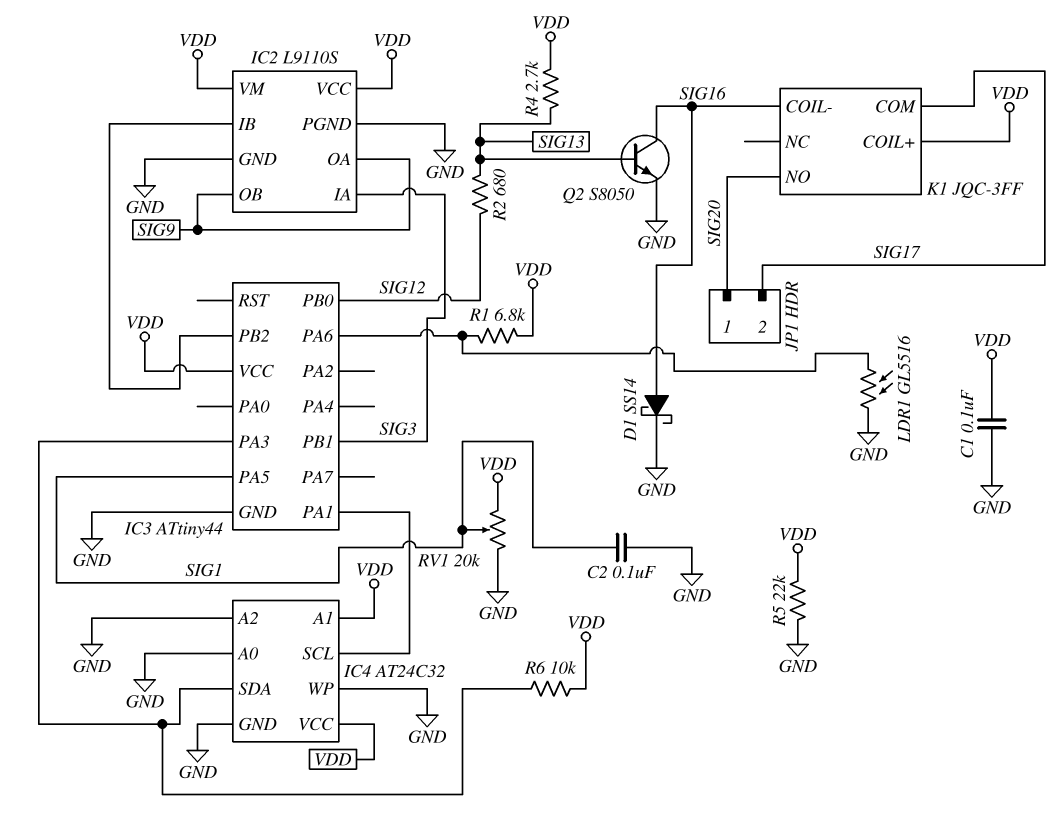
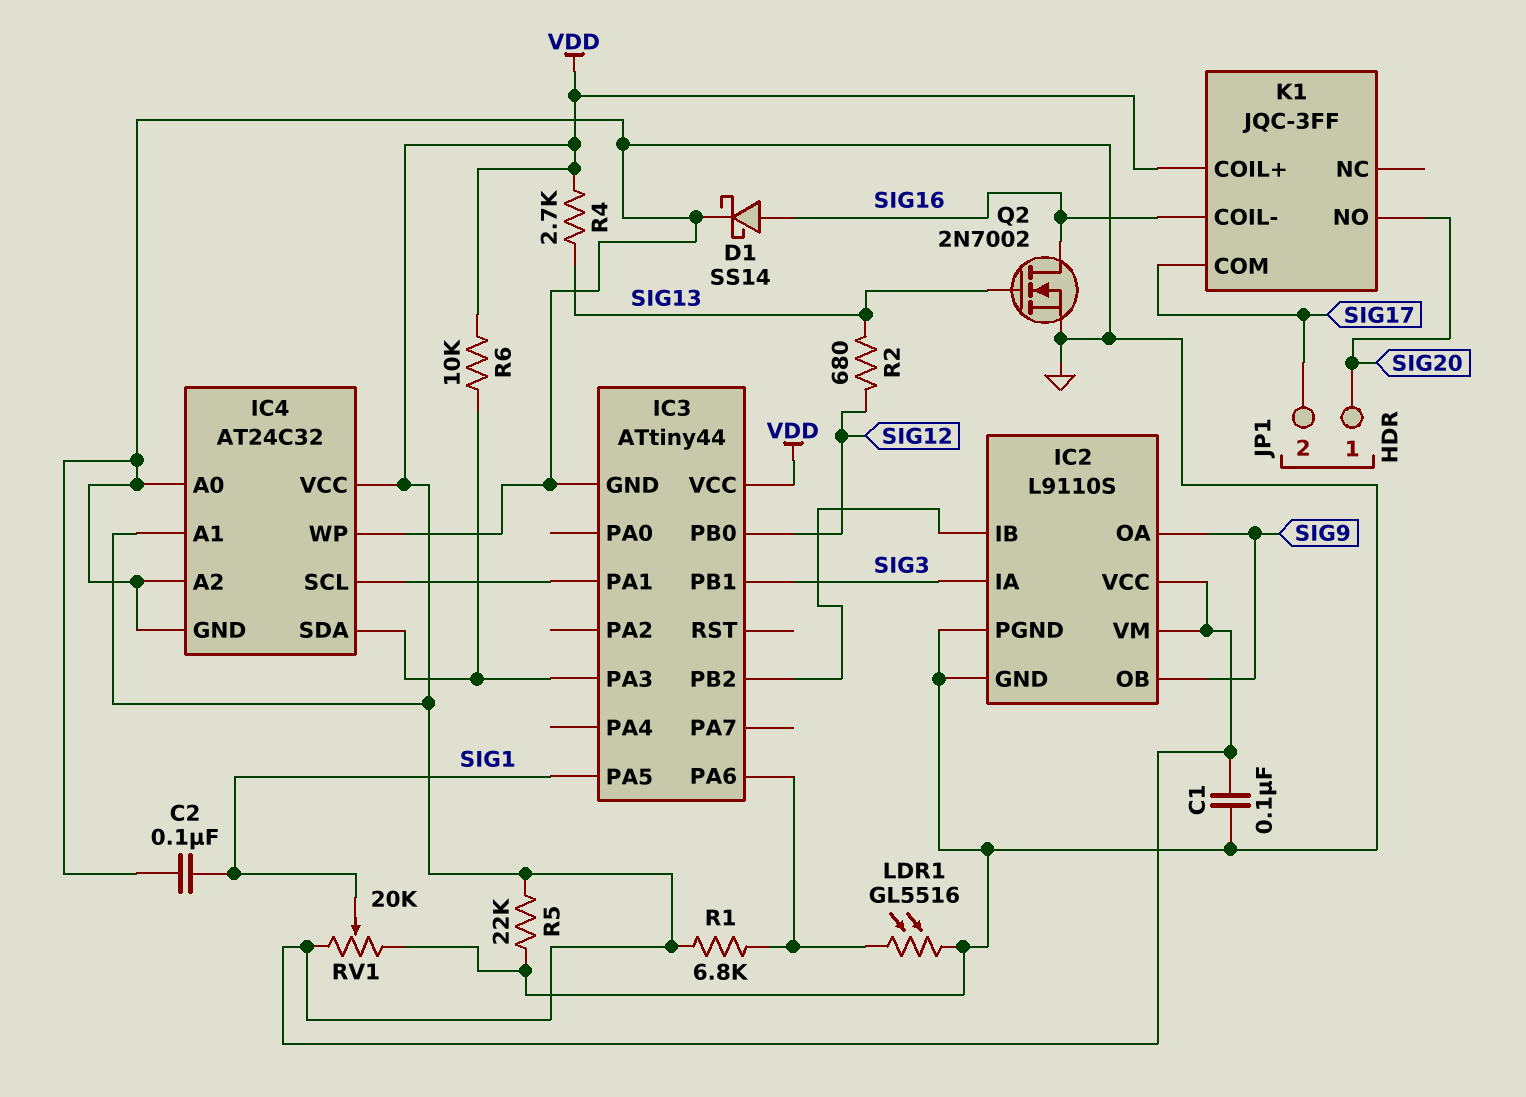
Q2: NPN S8050 (B SIG13, C SIG16, E GND) -> NMOS 2N7002 (G SIG13, D SIG16, S GND)

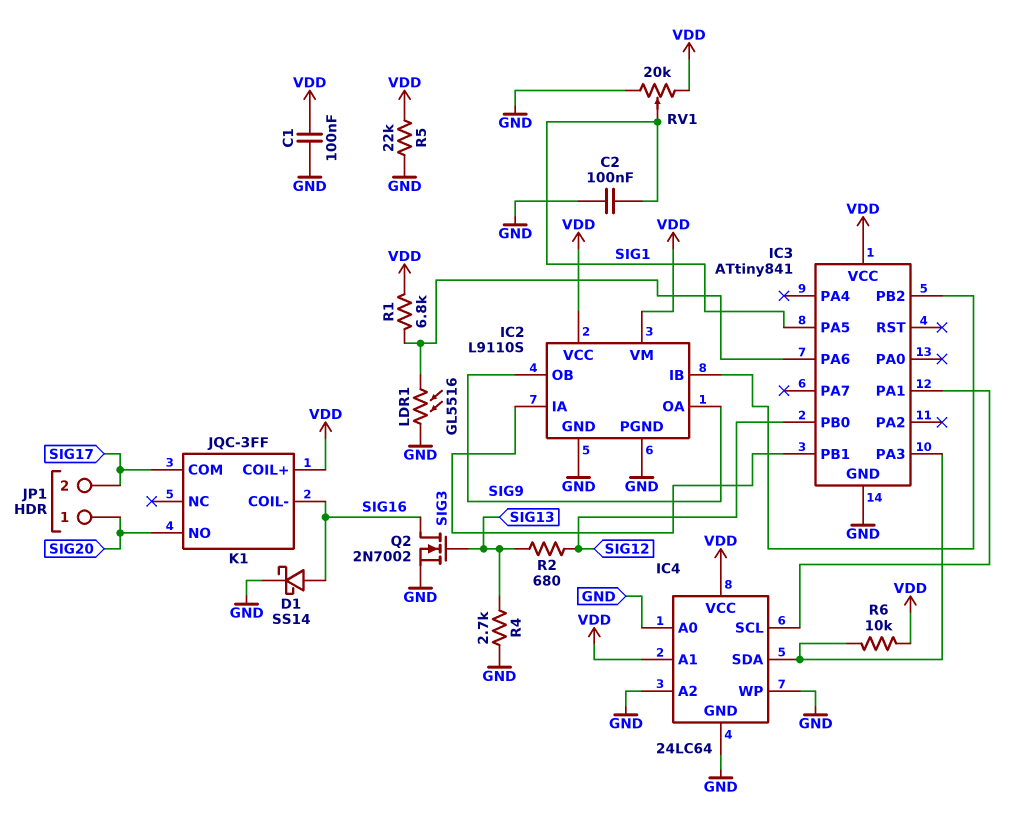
IC3: ATtiny44 -> ATtiny841
IC4: AT24C32 -> 24LC64
R4: 2.7k (SIG13, VDD) -> 2.7k (GND, SIG13)

